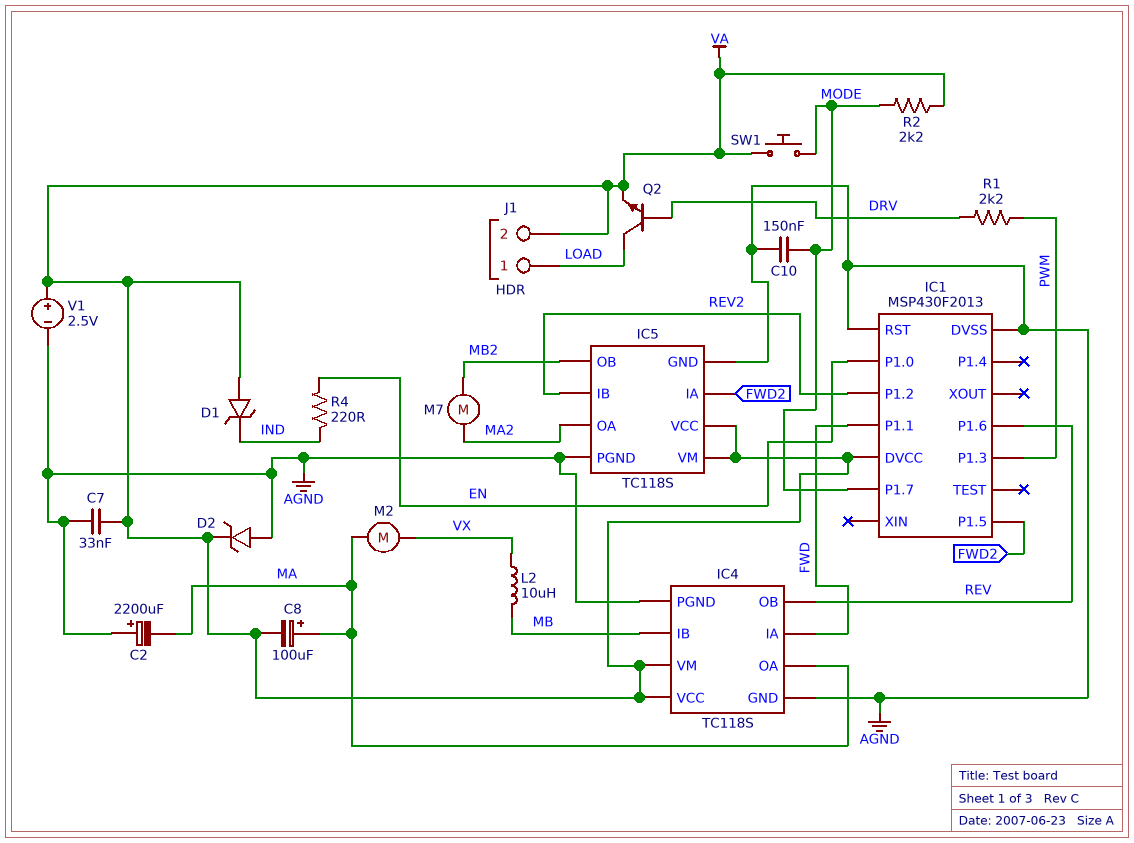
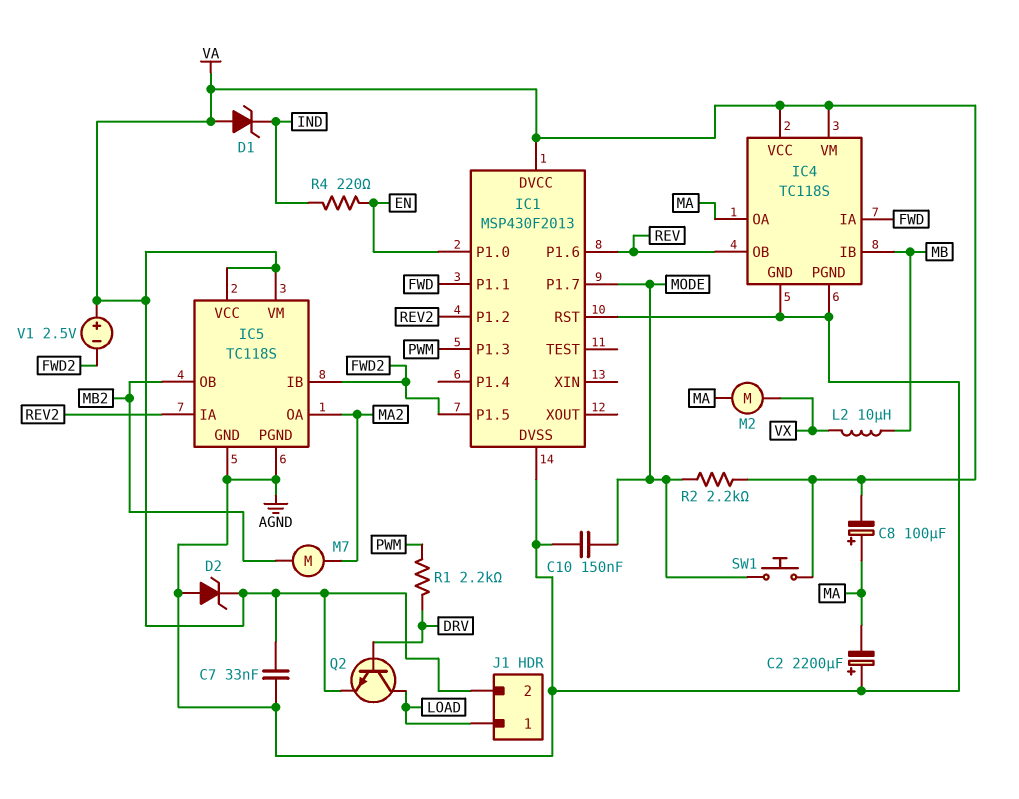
IC5 pin IA: FWD2 -> REV2
IC5 pin IB: REV2 -> FWD2
V1: 2.5V (plus VA, minus AGND) -> 2.5V (plus VA, minus FWD2)

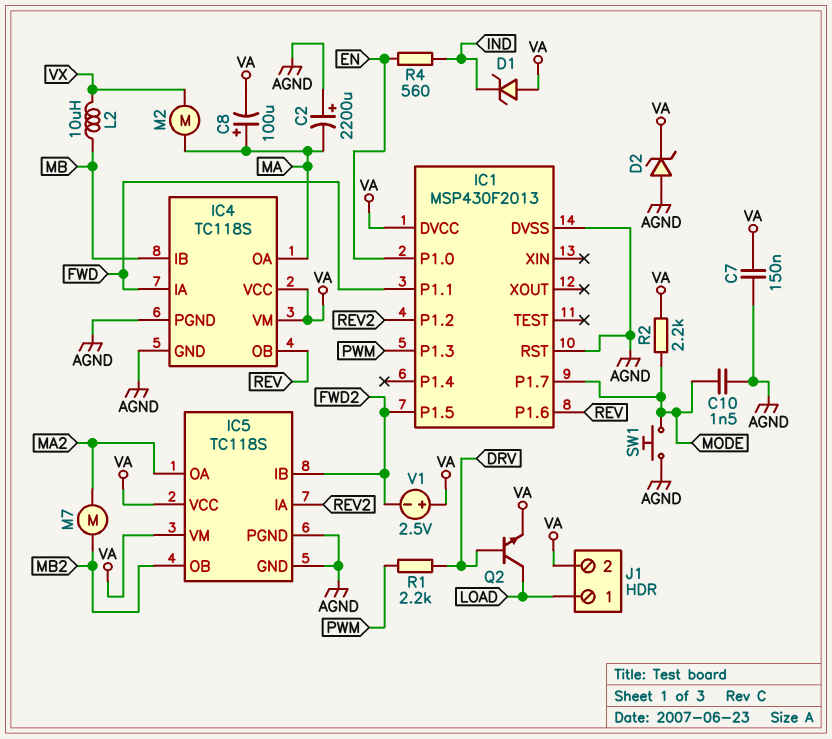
C7: 33nF (AGND, VA) -> 150nF (AGND, VA)
C10: 150nF (AGND, MODE) -> 1.5nF (AGND, MODE)
R4: 220 (EN, IND) -> 560 (EN, IND)
SW1: button (MODE, VA) -> button (AGND, MODE)

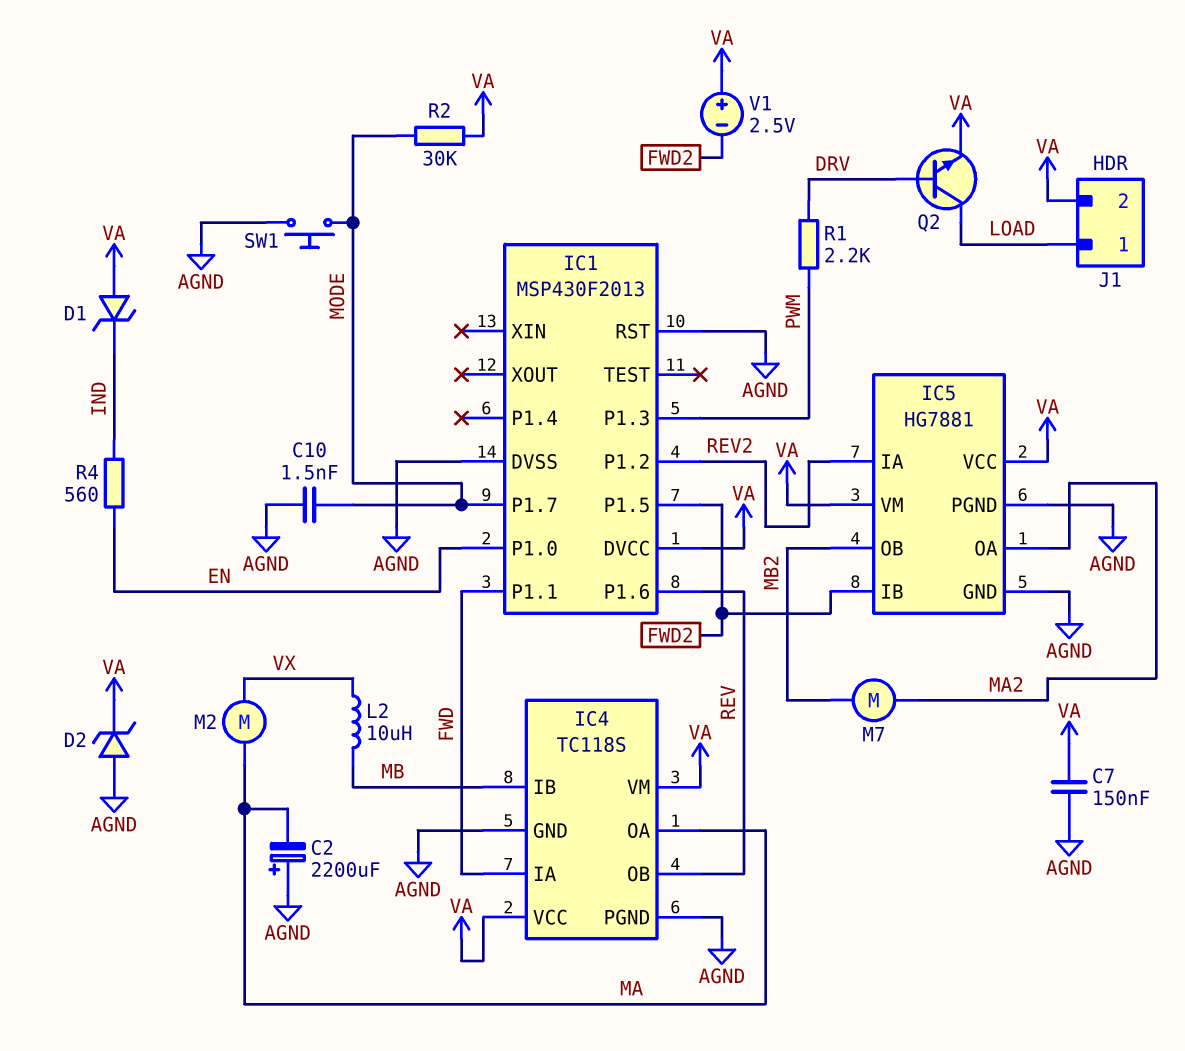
C8: 100uF (plus MA, minus VA) -> none
IC5: TC118S -> HG7881
R2: 2.2k (MODE, VA) -> 30k (MODE, VA)

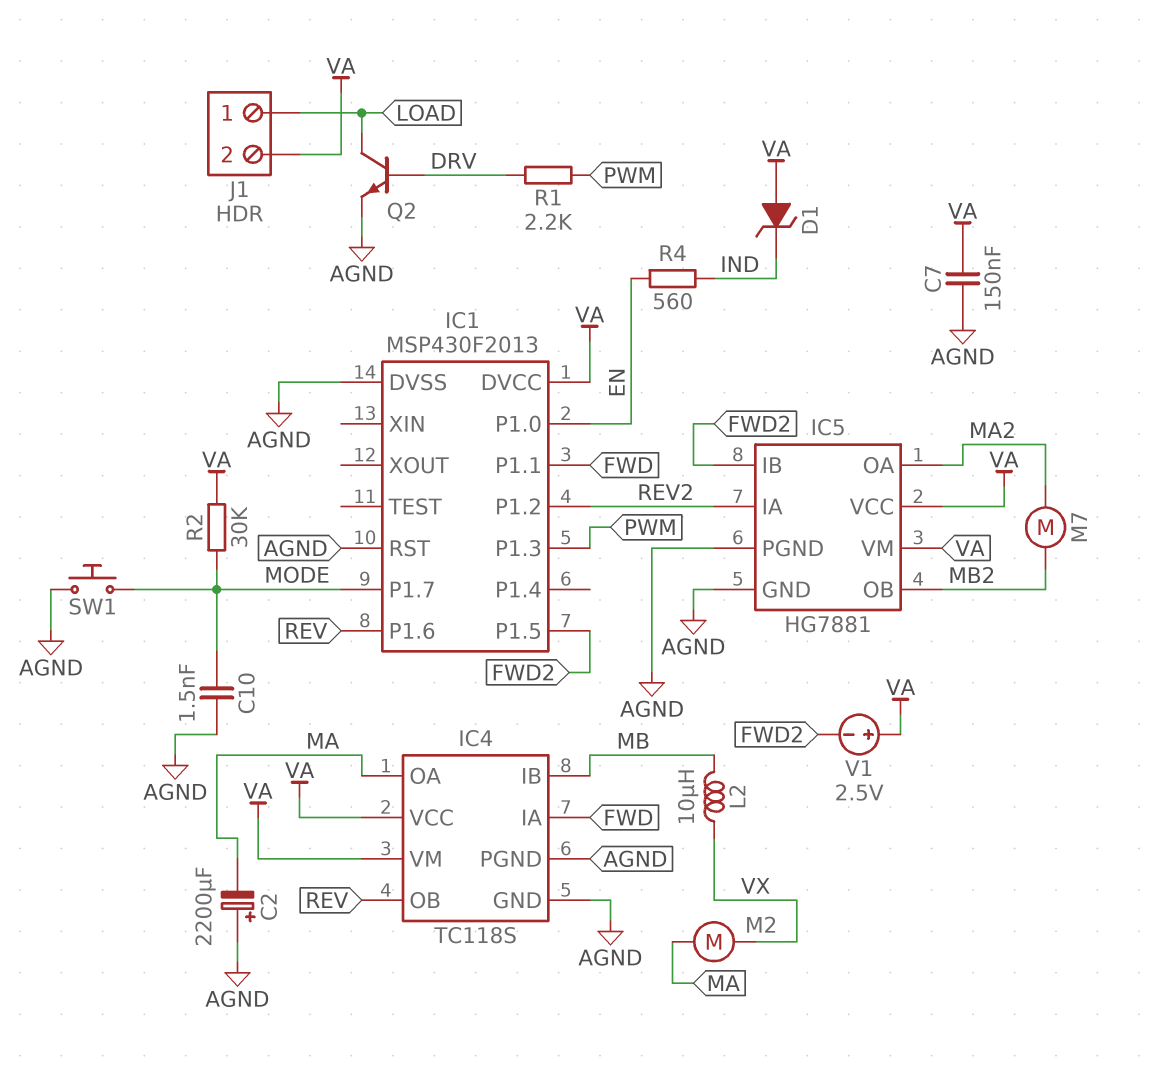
D2: zener (A AGND, K VA) -> none
Q2: NPN (B DRV, C LOAD, E VA) -> NPN (B DRV, C LOAD, E AGND)

